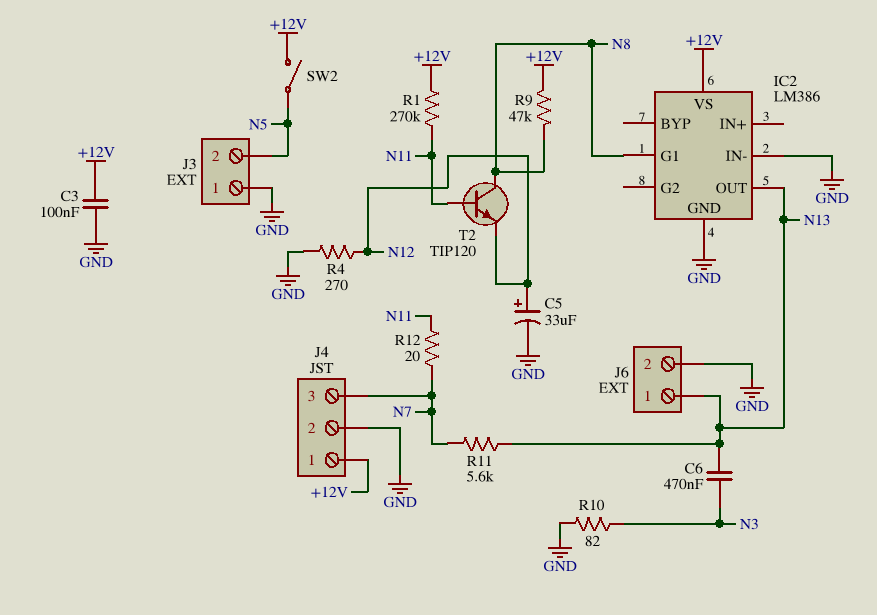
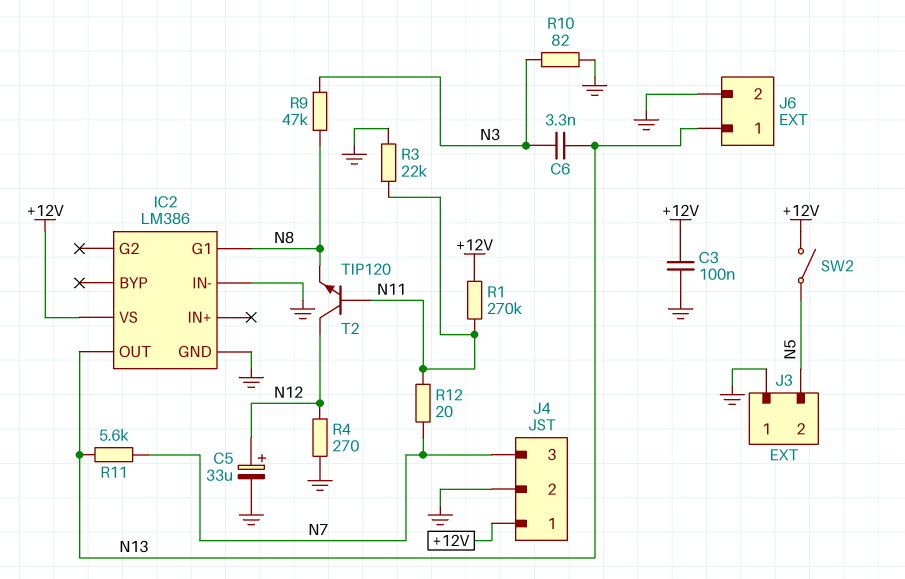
C6: 470nF (N3, N13) -> 3.3nF (N3, N13)
R3: none -> 22k (GND, N11)
R9: 47k (+12V, N8) -> 47k (N3, N8)
T2: NPN TIP120 (B N11, C N8, E N12) -> NPN TIP120 (B N11, C N12, E N8)

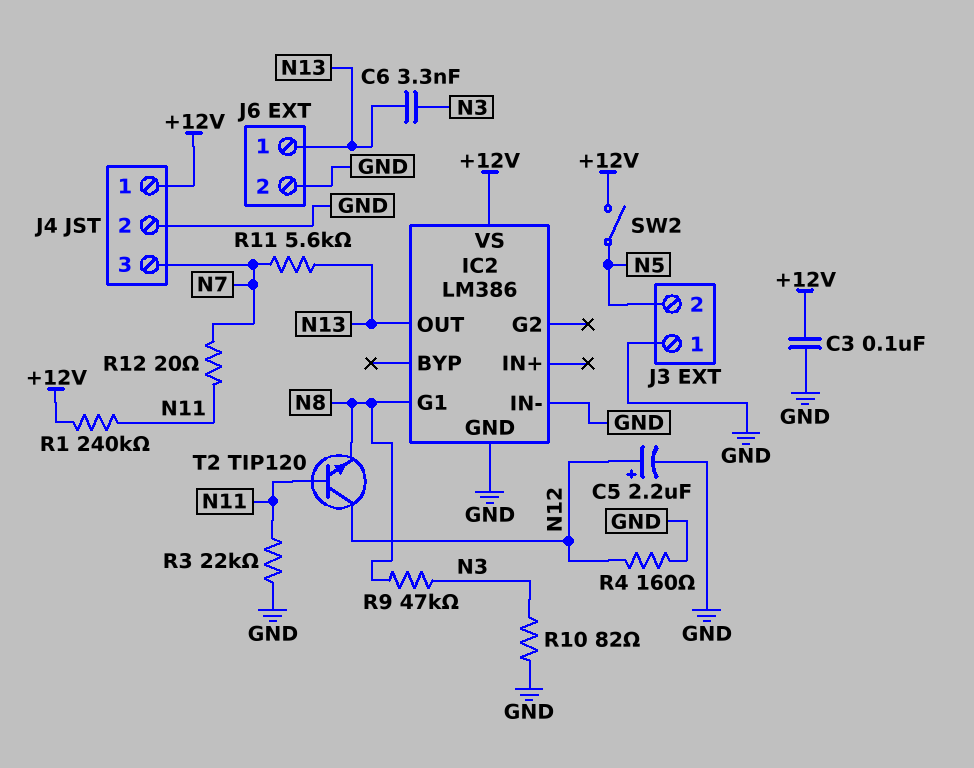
C5: 33uF (plus N12, minus GND) -> 2.2uF (plus N12, minus GND)
R1: 270k (+12V, N11) -> 240k (+12V, N11)
R4: 270 (GND, N12) -> 160 (GND, N12)

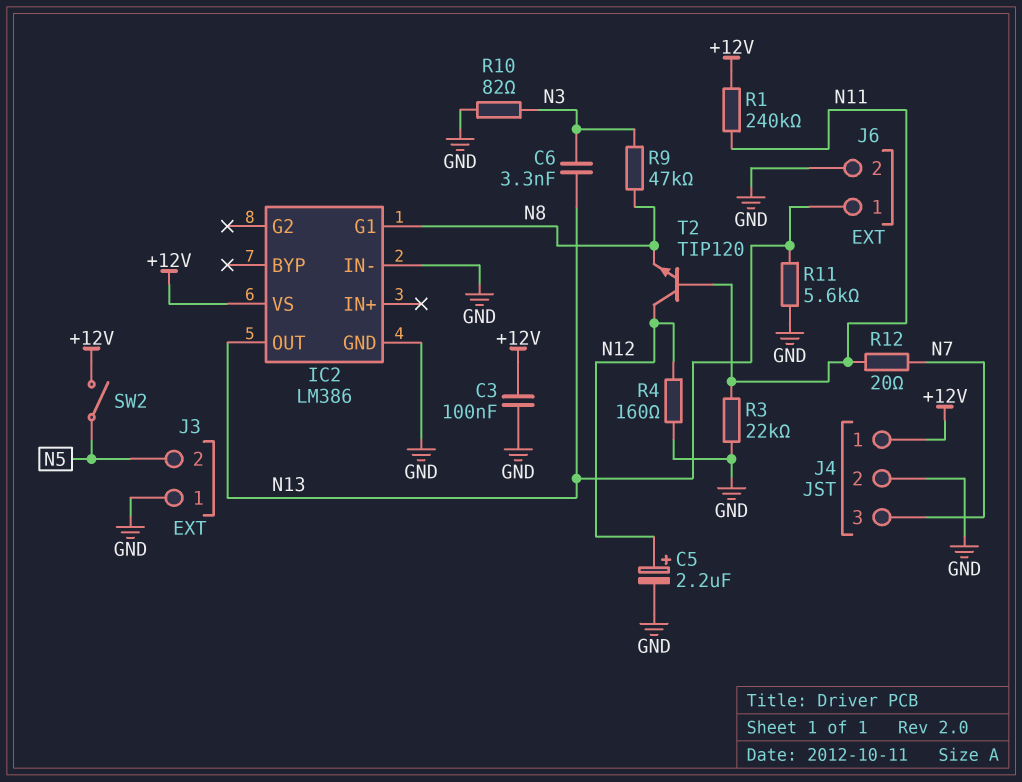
R11: 5.6k (N7, N13) -> 5.6k (GND, N13)

